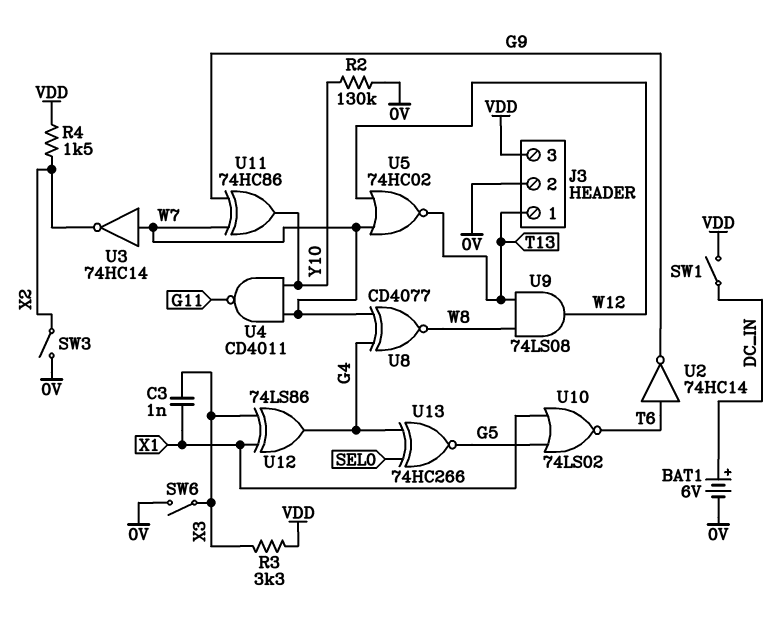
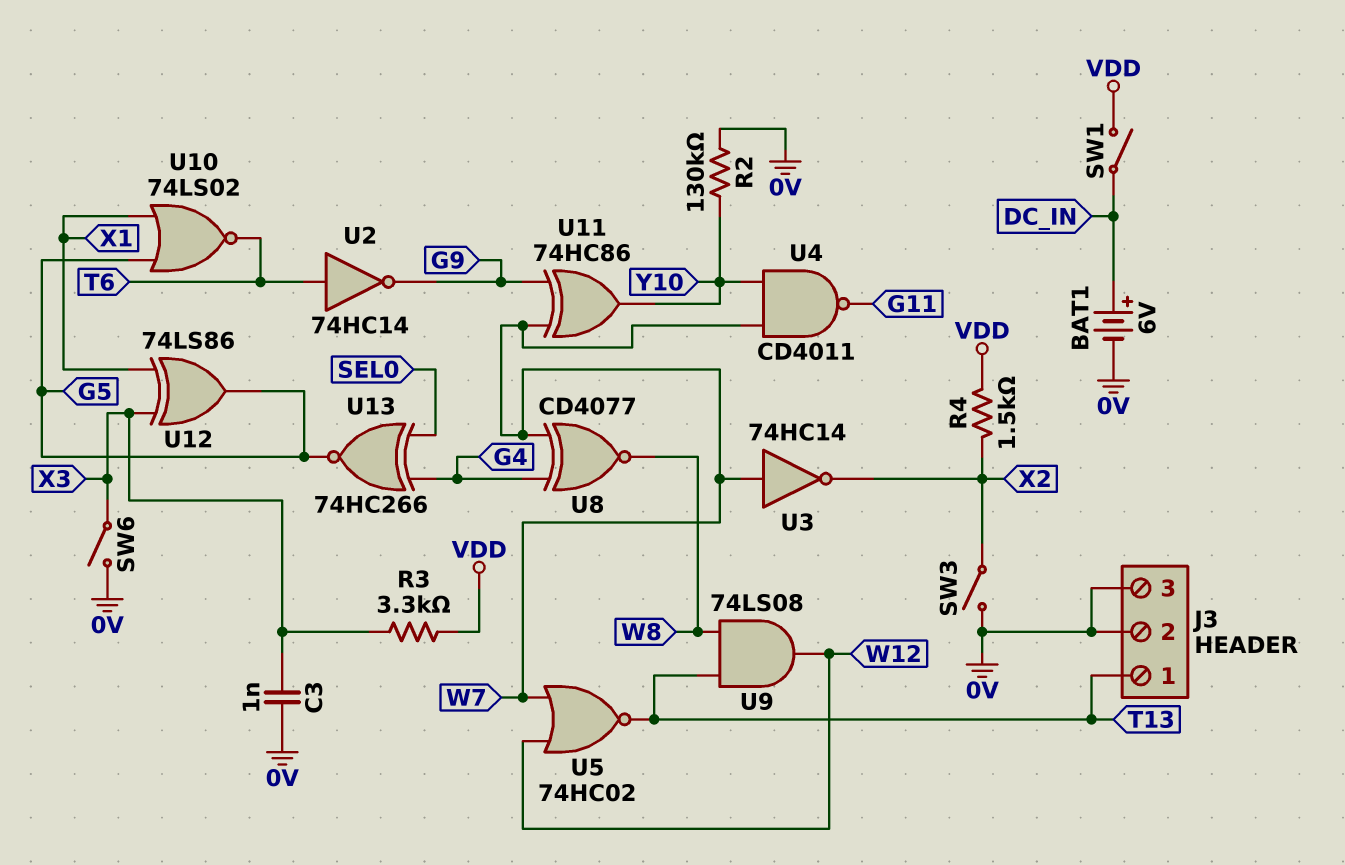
C3: 1nF (X1, X3) -> 1nF (0V, X3)
J3 pin 3: VDD -> 0V
U12: XOR 74LS86 (in X1, in X3, out G4) -> XOR 74LS86 (in X1, in X3, out G5)

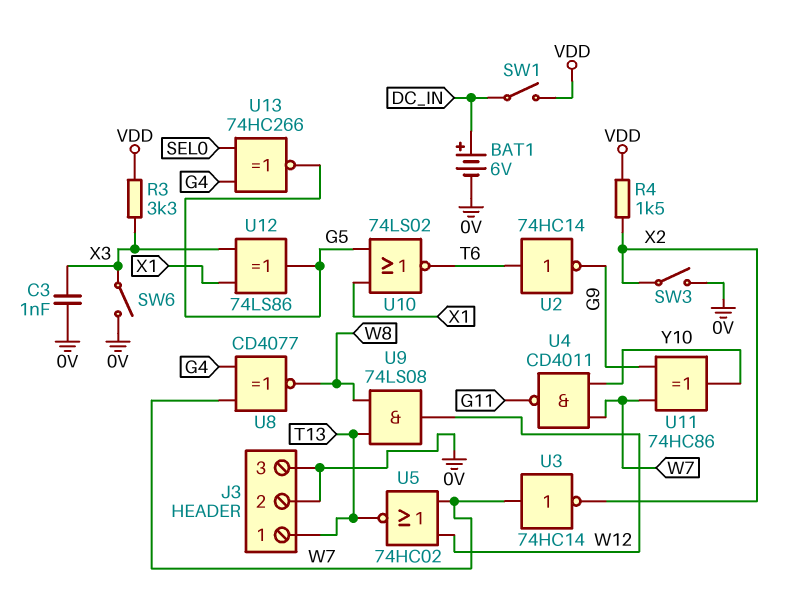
R2: 130k (0V, Y10) -> none

